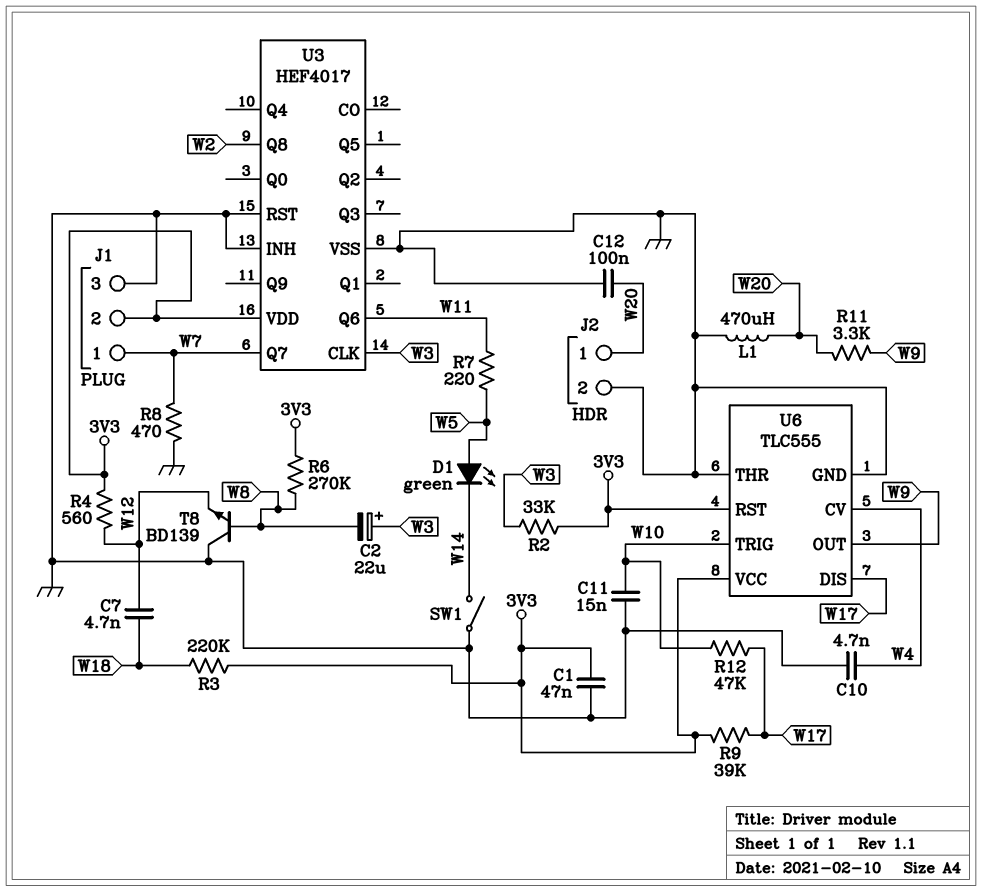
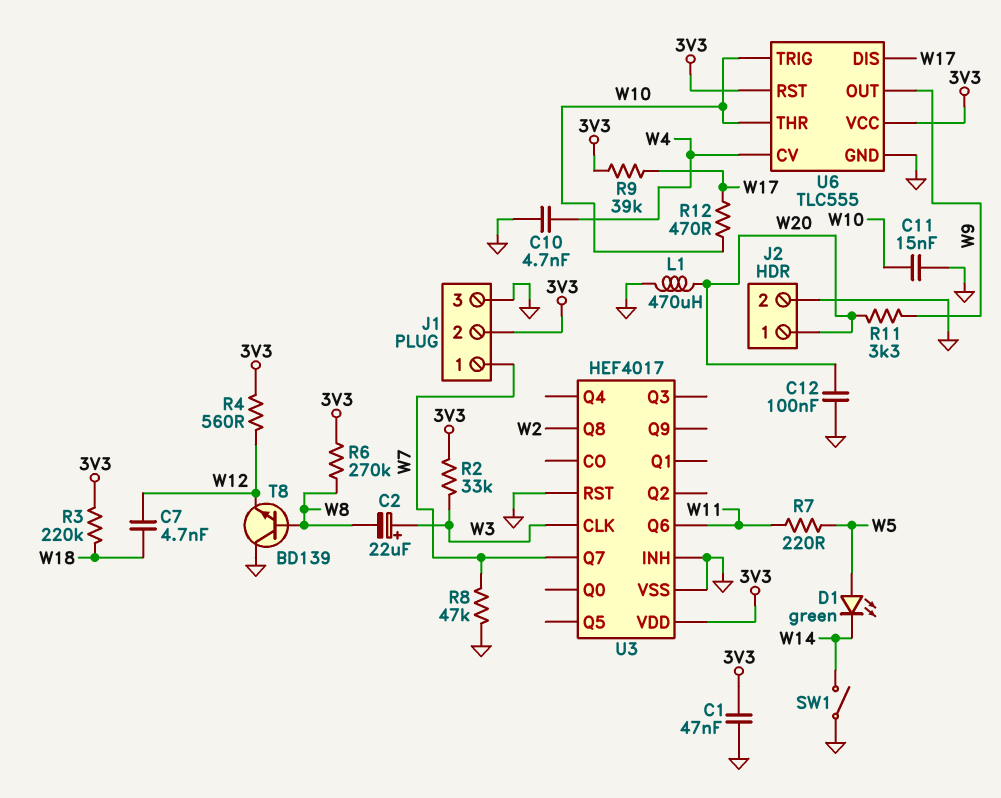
R8: 470 (GND, W7) -> 47k (GND, W7)
R12: 47k (W10, W17) -> 470 (W10, W17)
U6 pin THR: GND -> W10

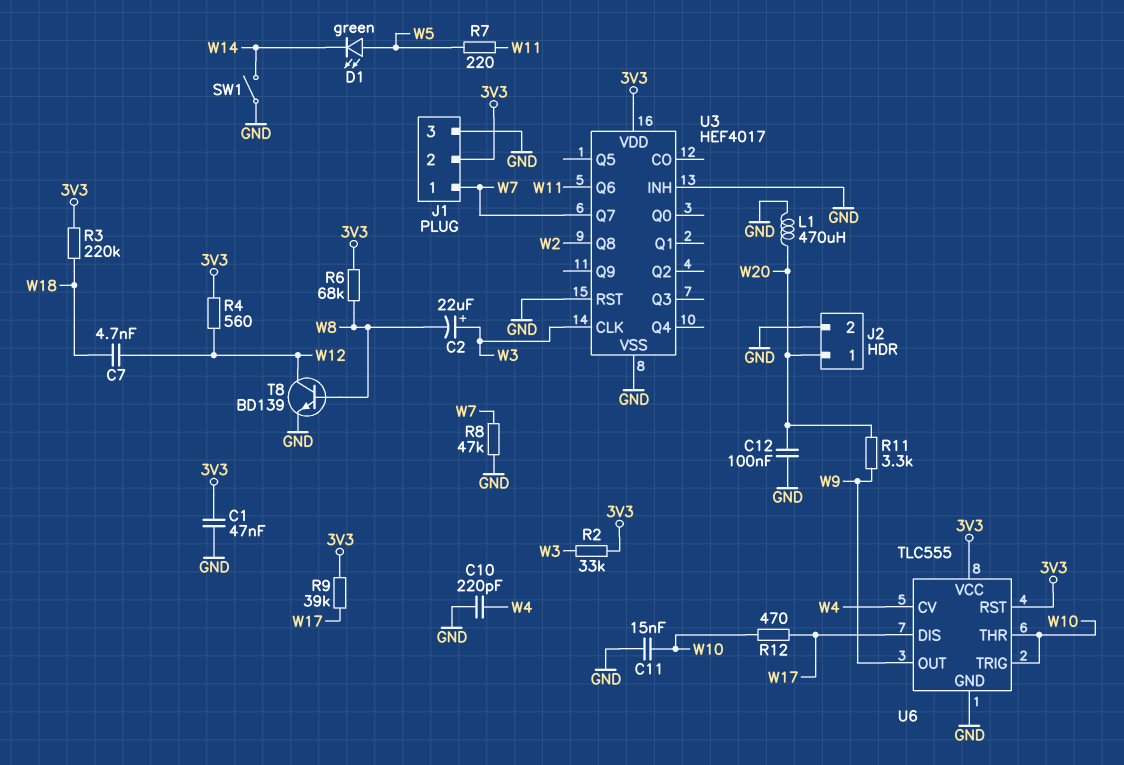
C10: 4.7nF (GND, W4) -> 220pF (GND, W4)
R6: 270k (3V3, W8) -> 68k (3V3, W8)
T8: NPN BD139 (B W8, C GND, E W12) -> NPN BD139 (B W8, C W12, E GND)

